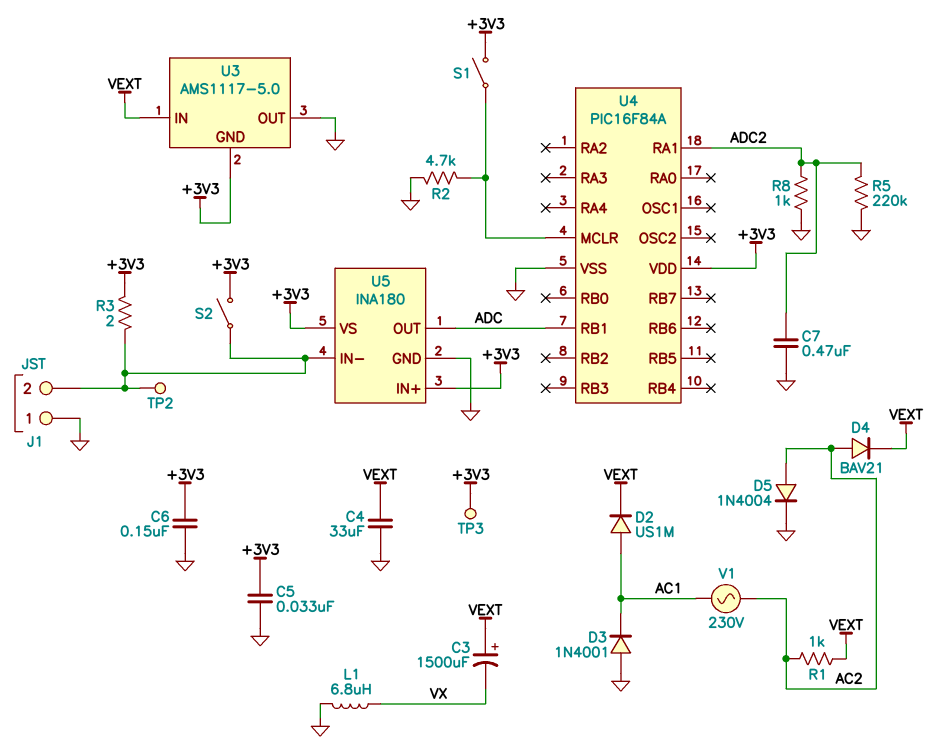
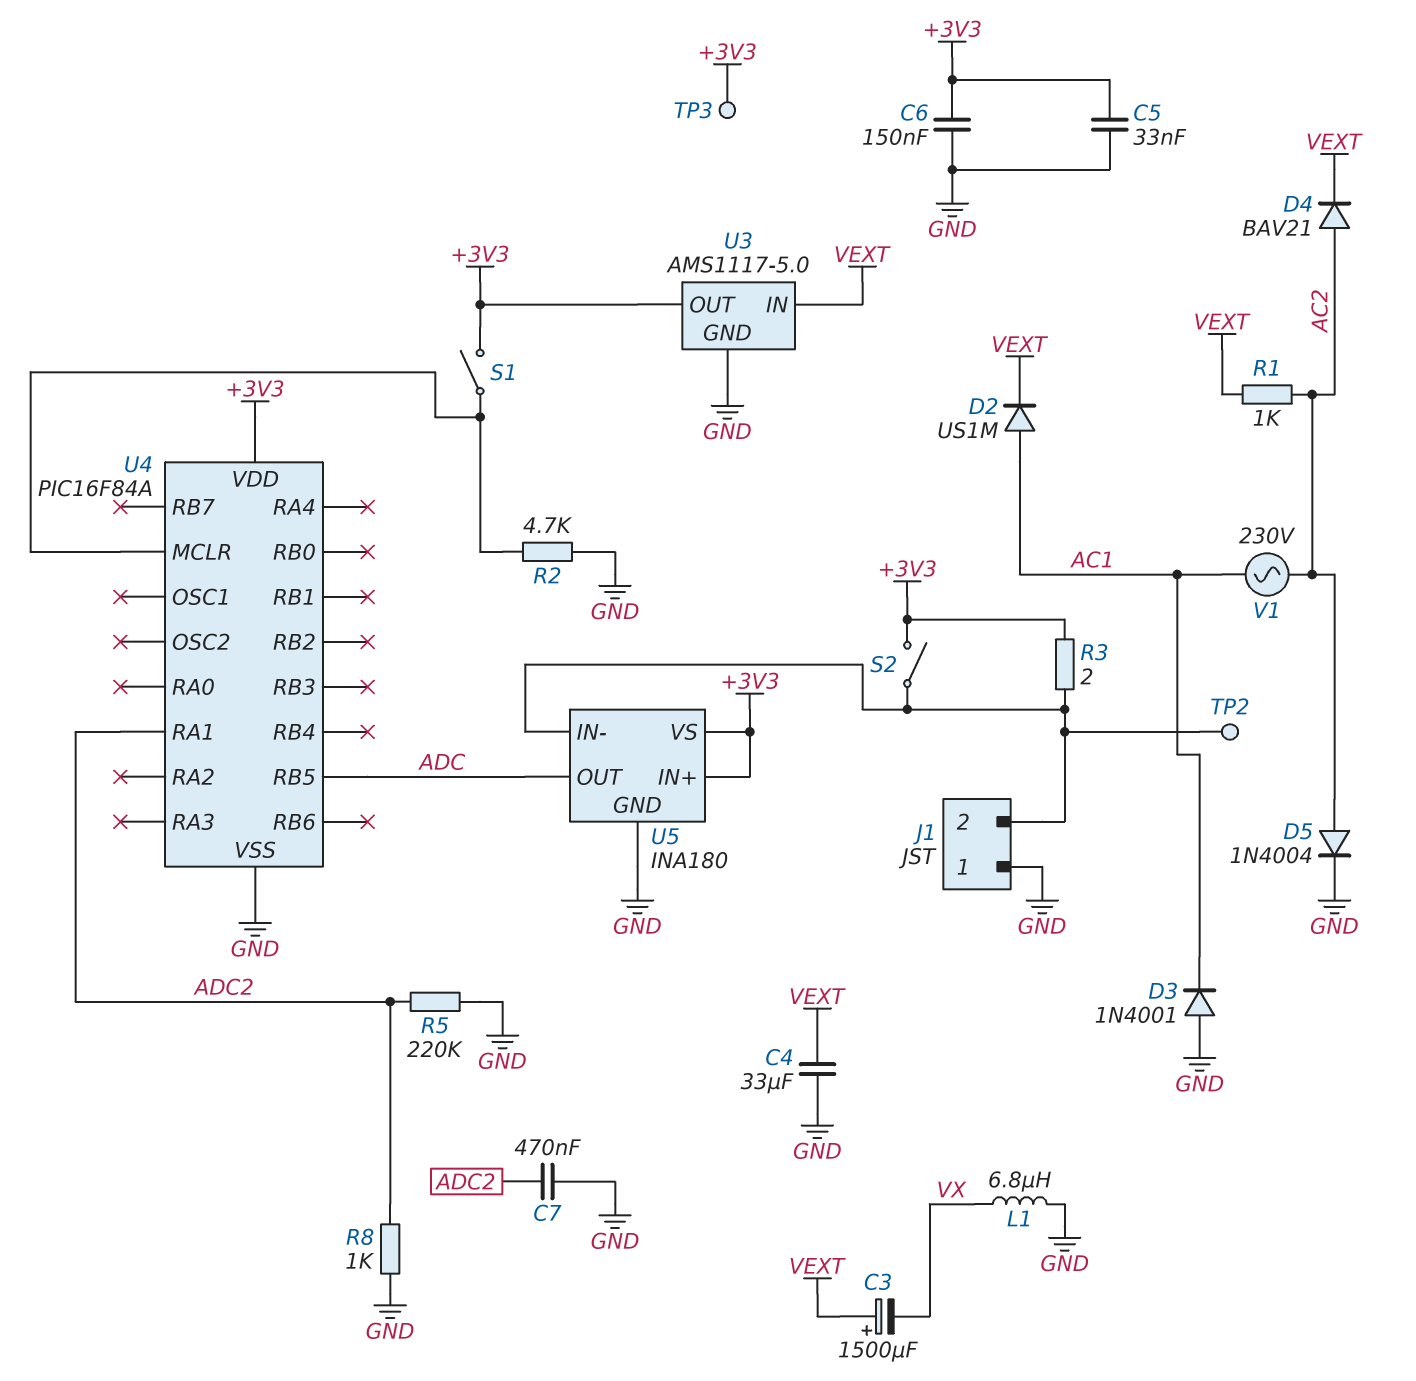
U3 pin GND: +3V3 -> GND
U3 pin OUT: GND -> +3V3
U4 pin RB1: ADC -> none
U4 pin RB5: none -> ADC

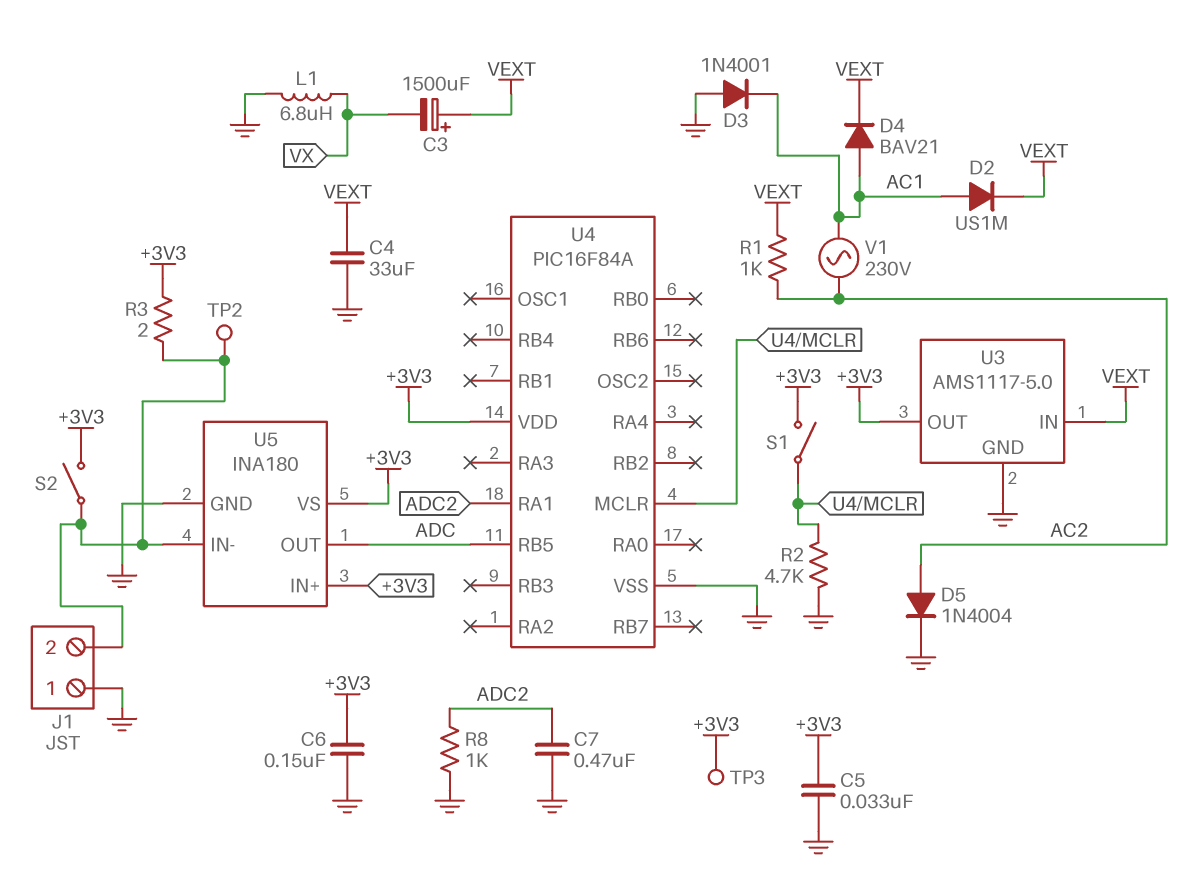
D4: diode BAV21 (A AC2, K VEXT) -> diode BAV21 (A AC1, K VEXT)
R5: 220k (ADC2, GND) -> none

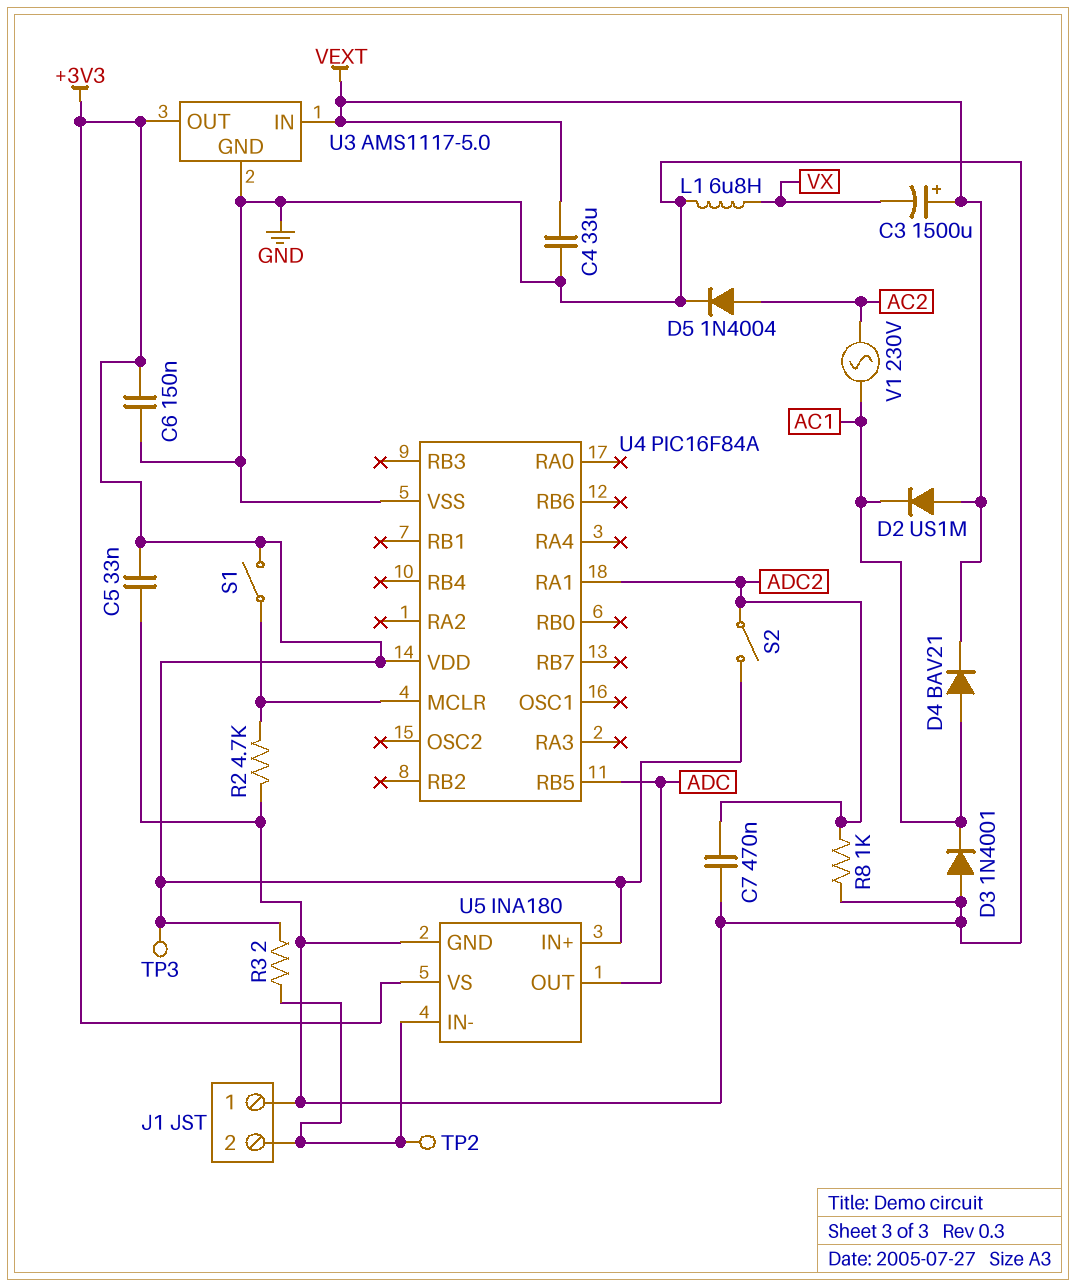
D2: diode US1M (A AC1, K VEXT) -> diode US1M (A VEXT, K AC1)
R1: 1k (AC2, VEXT) -> none
S2: switch (+3V3, J1/2) -> switch (+3V3, ADC2)

